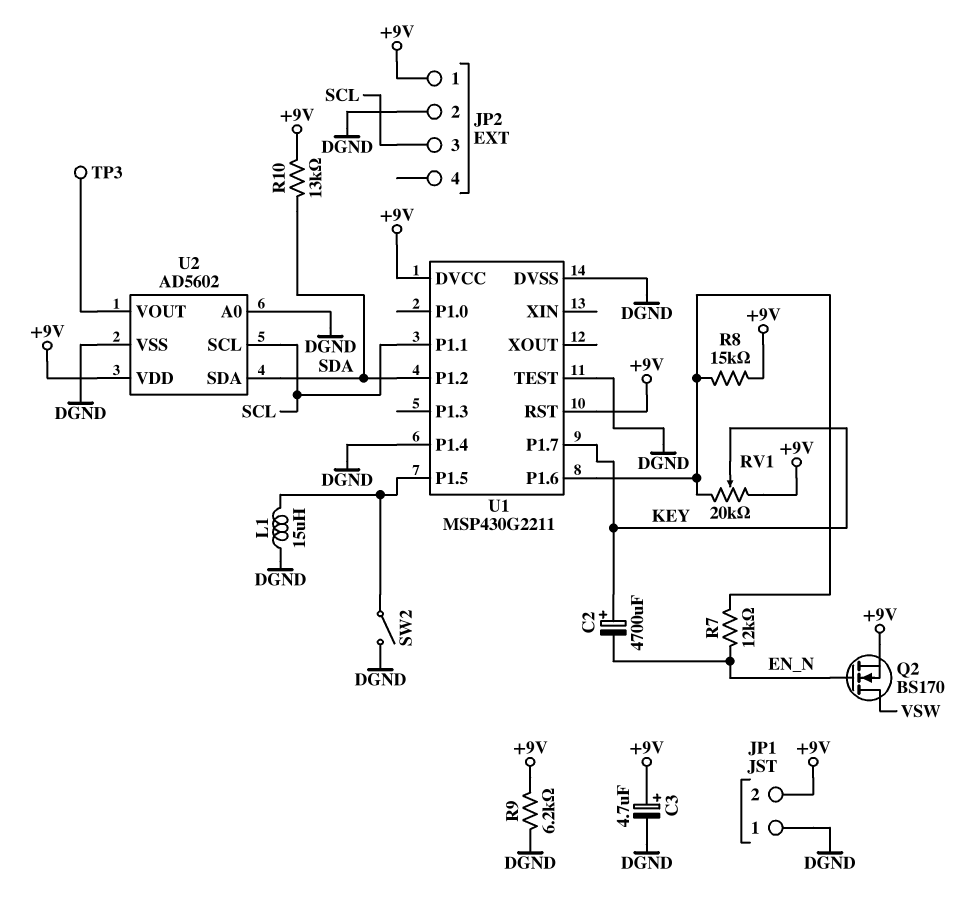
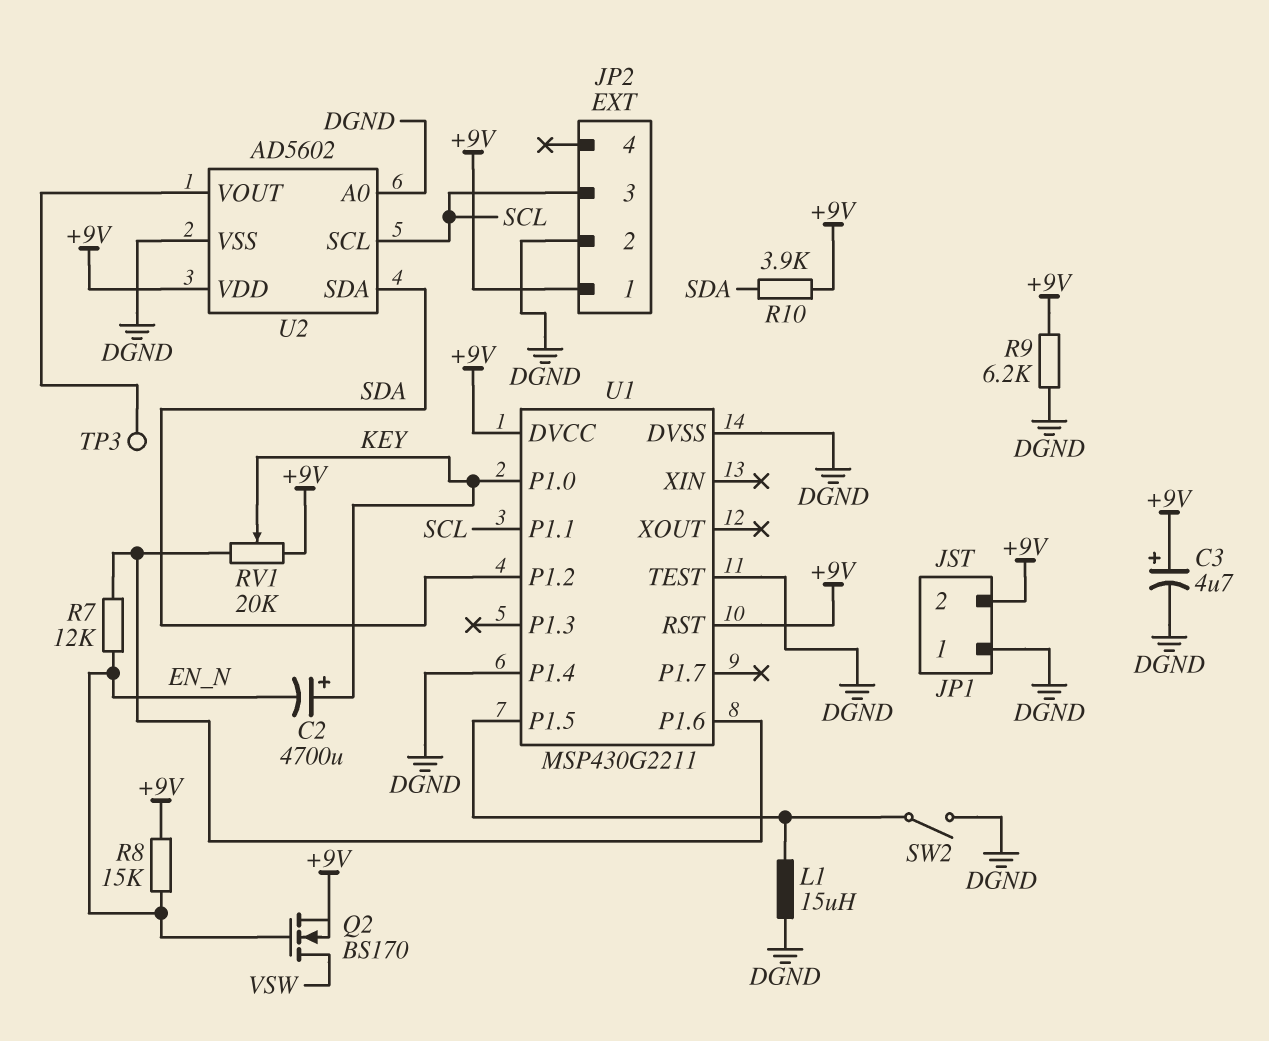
R8: 15k (+9V, U1/P1.6) -> 15k (+9V, EN_N)
R10: 13k (+9V, SDA) -> 3.9k (+9V, SDA)
U1 pin P1.0: none -> KEY
U1 pin P1.7: KEY -> none

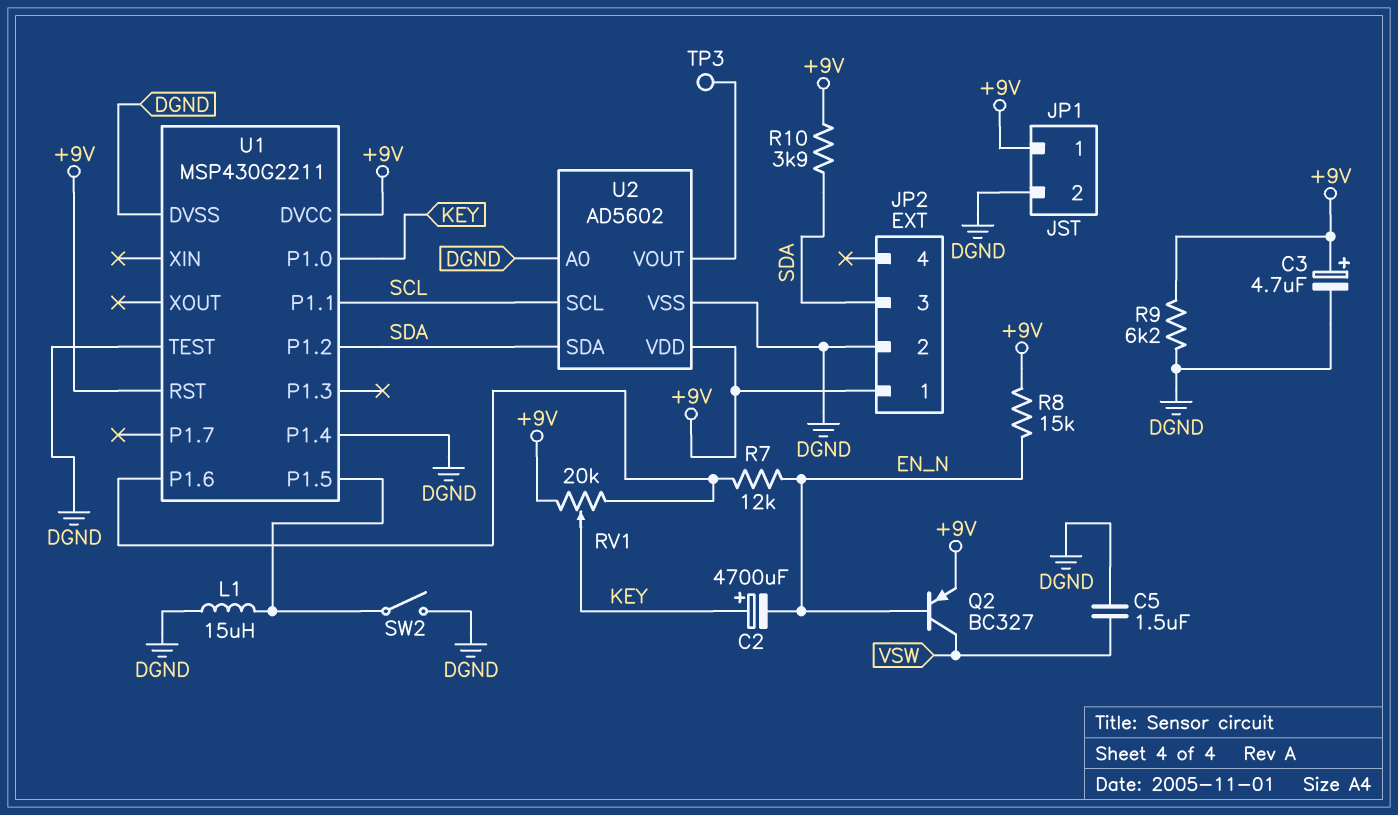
C5: none -> 1.5uF (DGND, VSW)
JP1 pin 1: DGND -> +9V
JP1 pin 2: +9V -> DGND
JP2 pin 3: SCL -> SDA
Q2: NMOS BS170 (G EN_N, D VSW, S +9V) -> PNP BC327 (B EN_N, C VSW, E +9V)

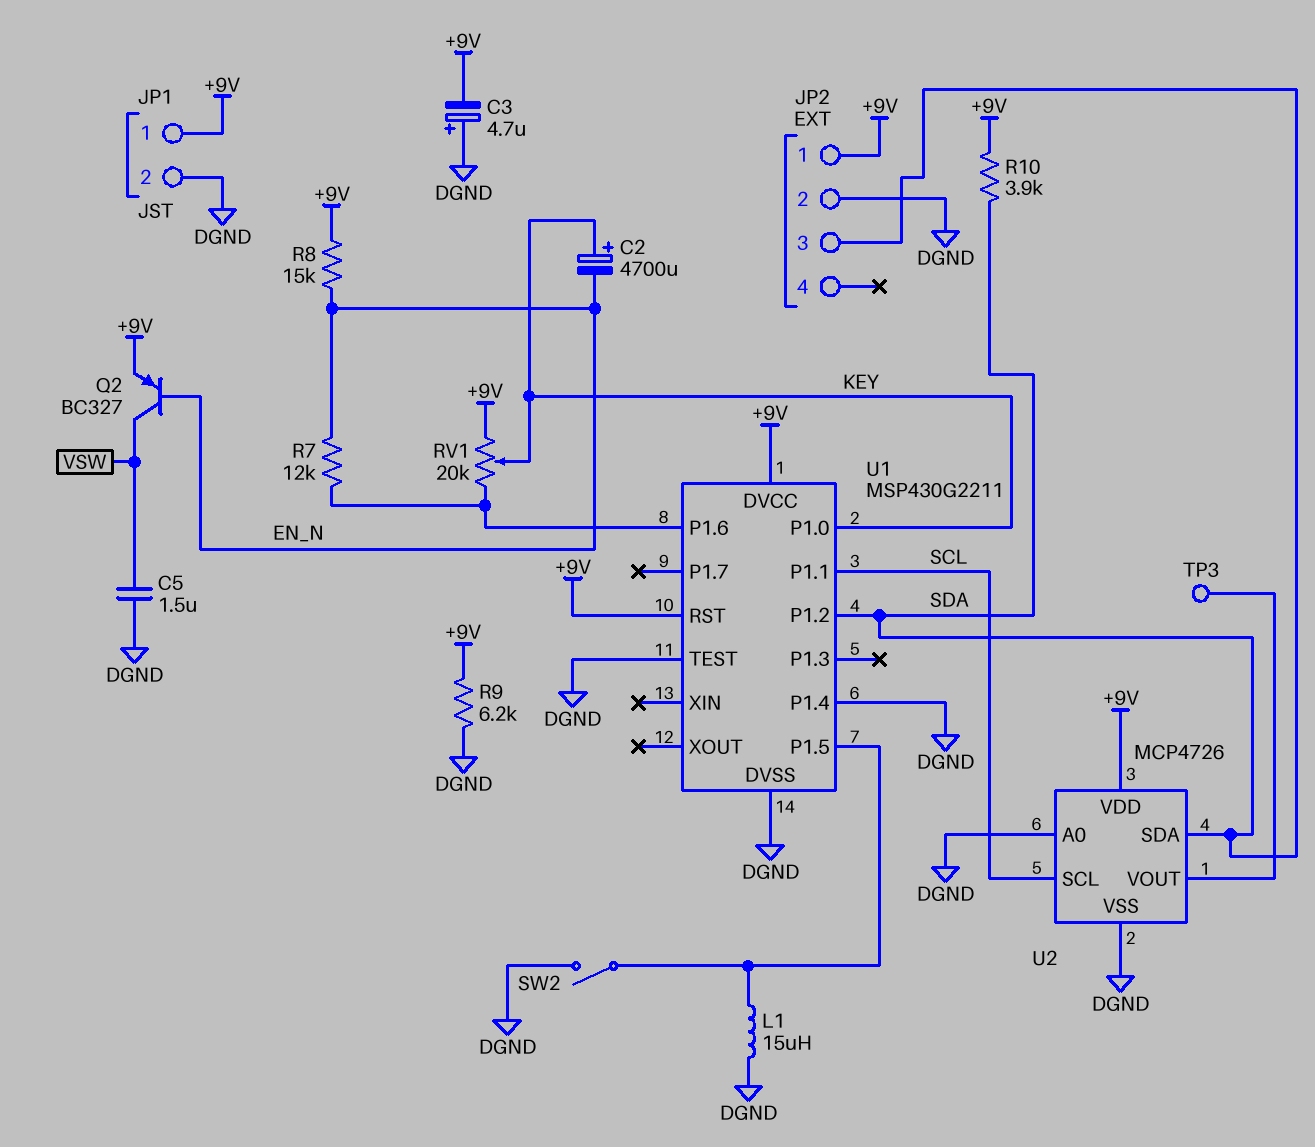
C3: 4.7uF (plus +9V, minus DGND) -> 4.7uF (plus DGND, minus +9V)
U2: AD5602 -> MCP4726

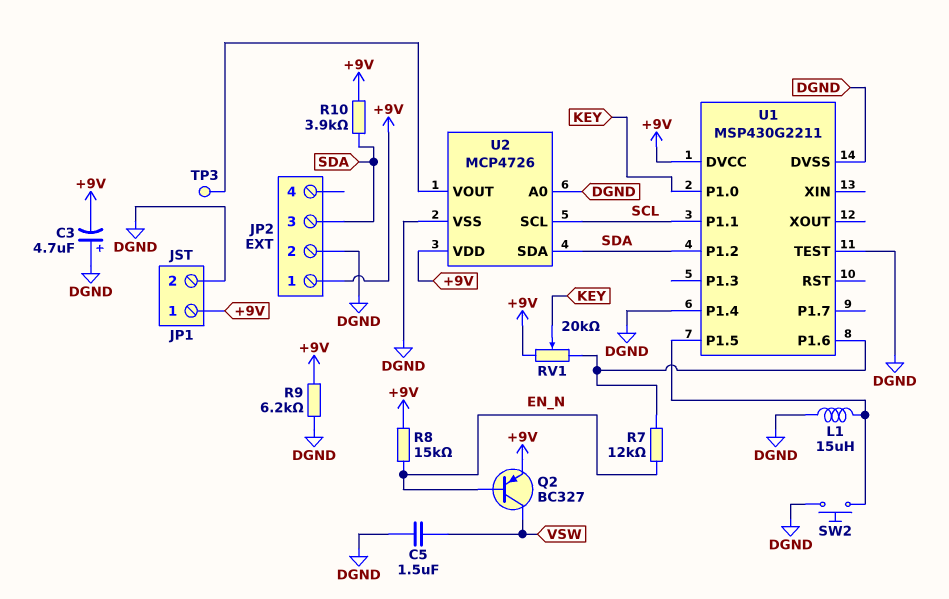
C2: 4700uF (plus KEY, minus EN_N) -> none
SW2: switch (DGND, U1/P1.5) -> button (DGND, U1/P1.5)
U1 pin RST: +9V -> none

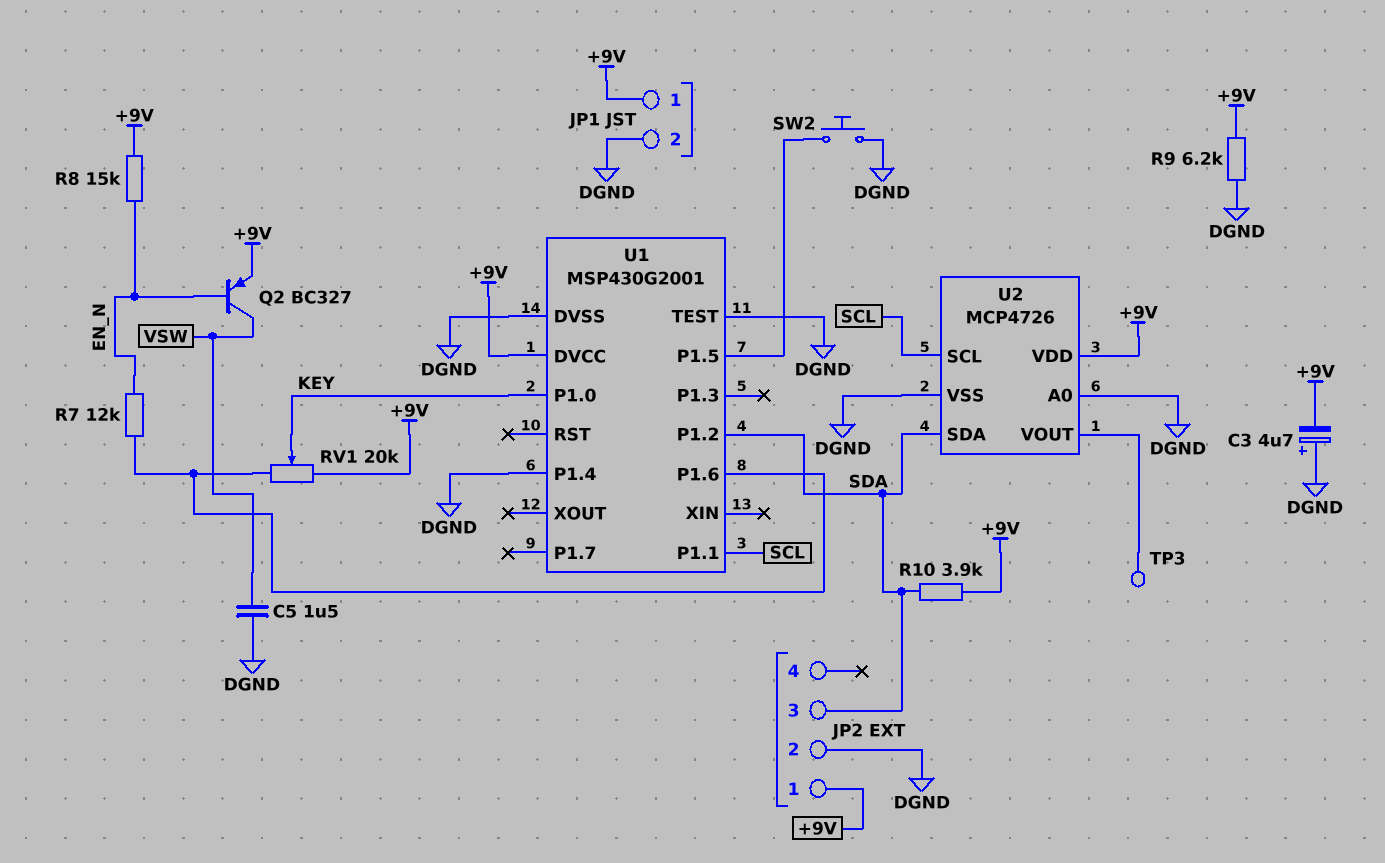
L1: 15uH (DGND, U1/P1.5) -> none
U1: MSP430G2211 -> MSP430G2001

